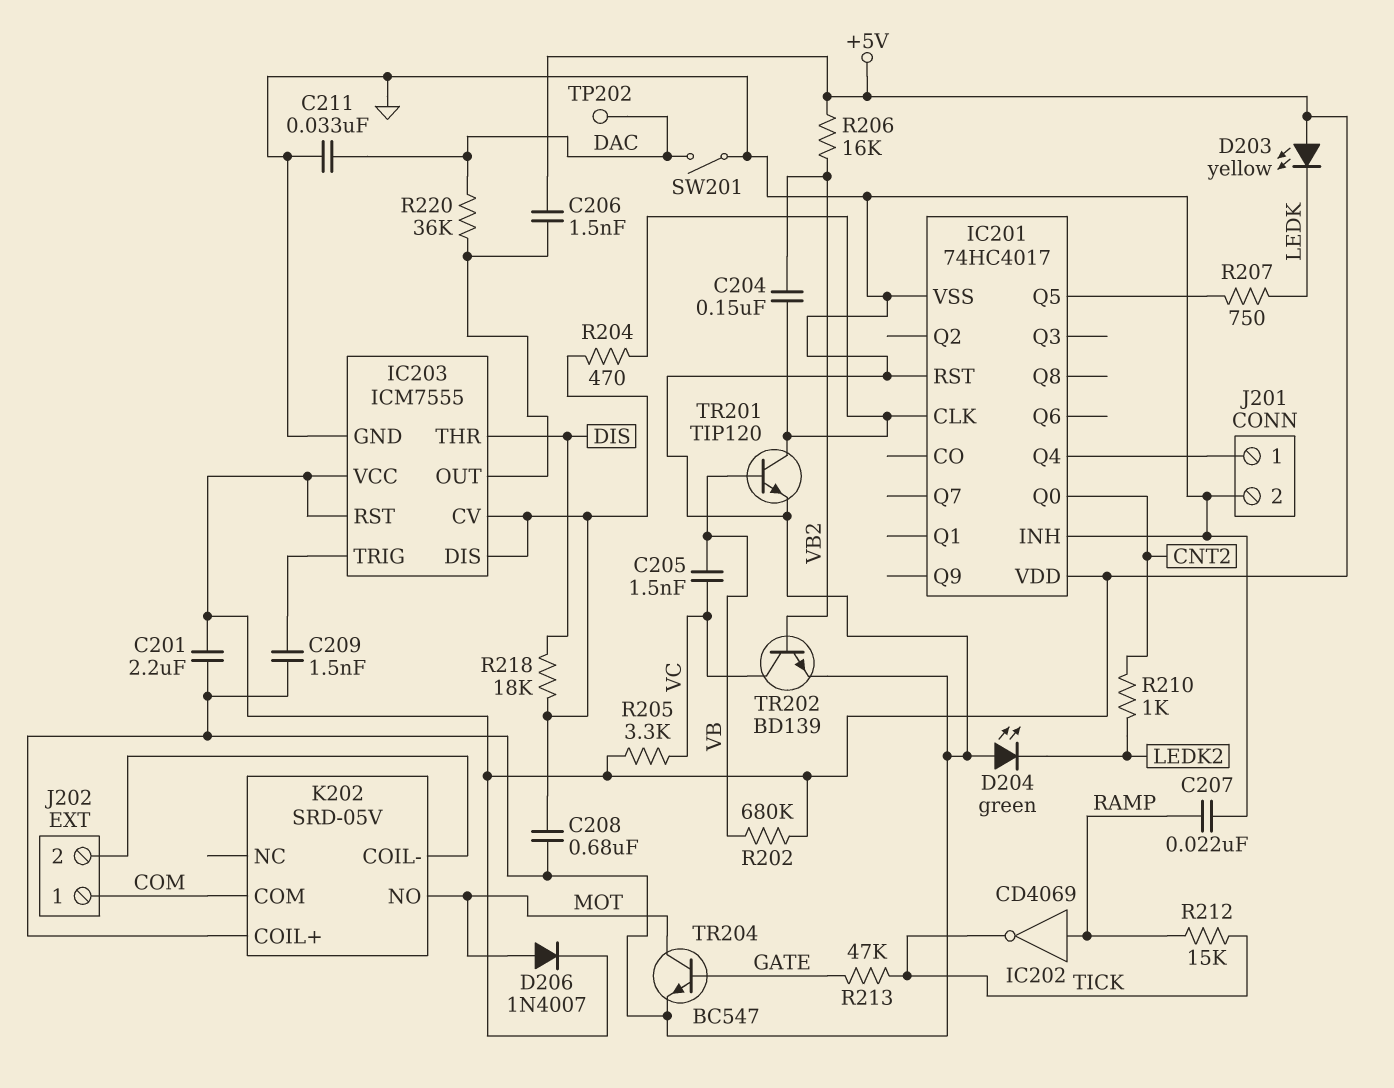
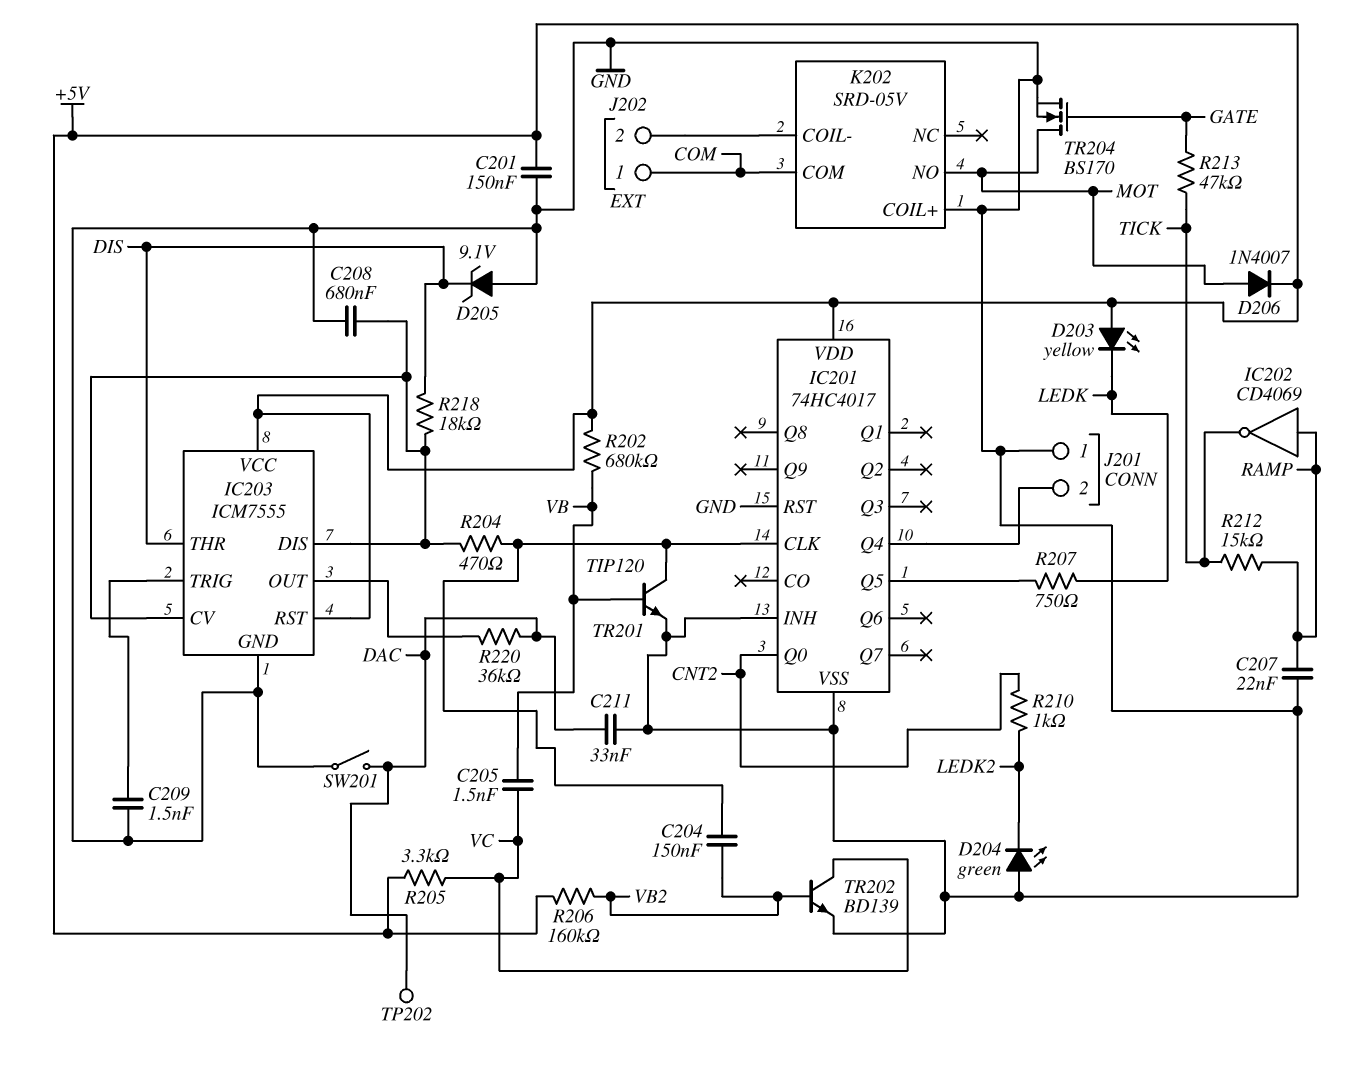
C201: 2.2uF (+5V, GND) -> 150nF (+5V, GND)
C206: 1.5nF (+5V, IC203/OUT) -> none
D205: none -> zener 9.1V (A GND, K DIS)
J201 pin 1: IC201/Q4 -> GND
J201 pin 2: GND -> IC201/Q4
R206: 16k (+5V, VB2) -> 160k (+5V, VB2)
TR204: NPN BC547 (B GATE, C MOT, E GND) -> NMOS BS170 (G GATE, D MOT, S GND)

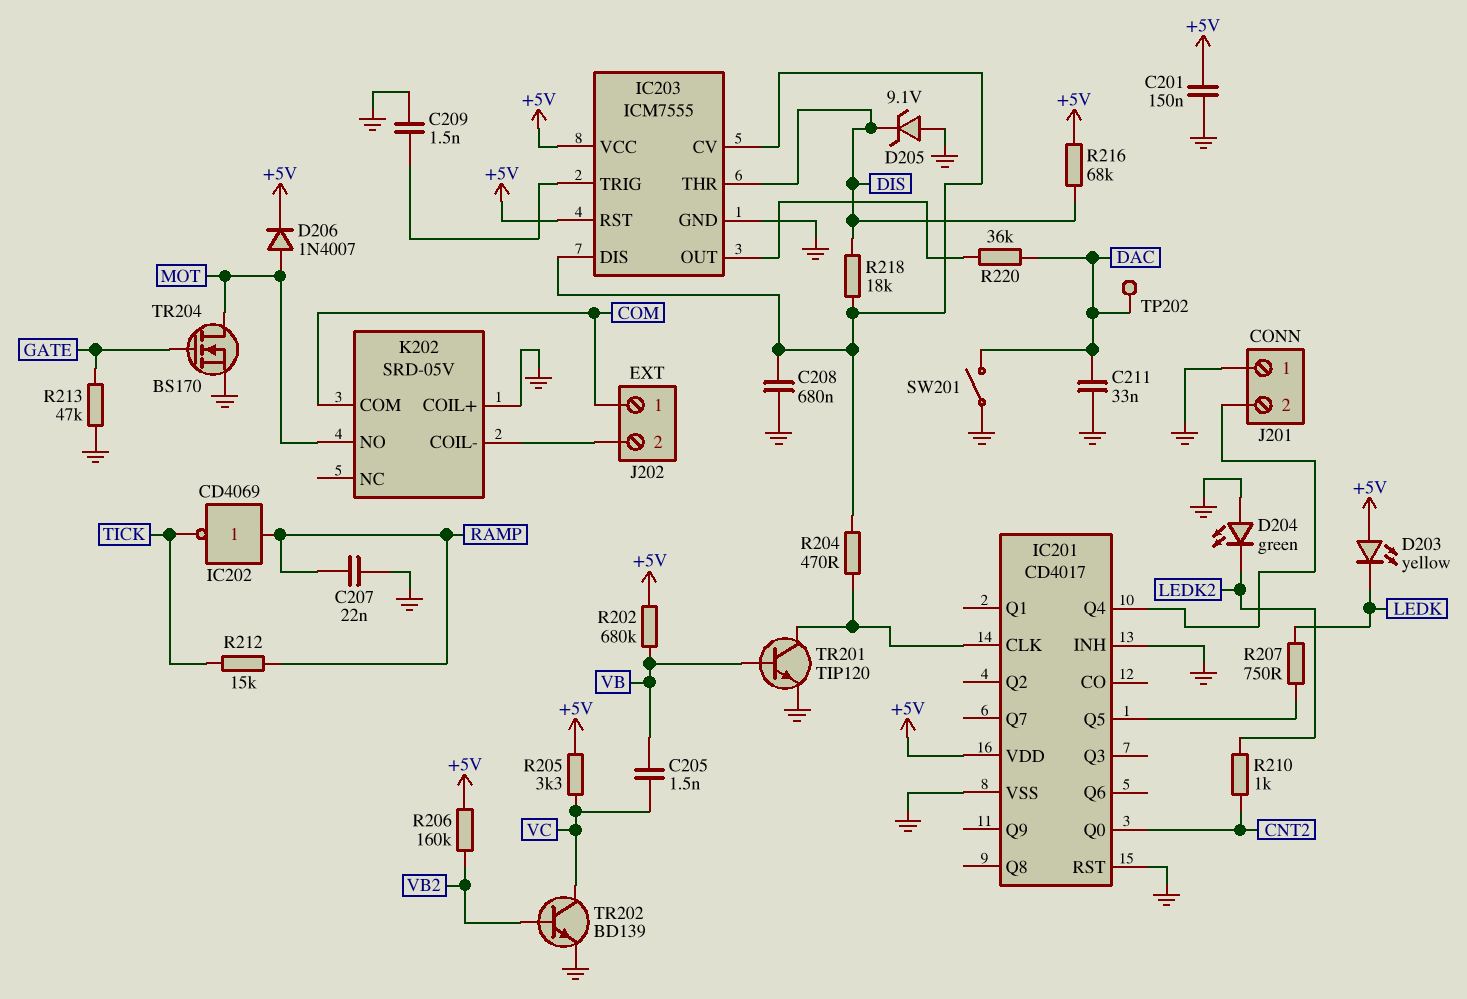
C204: 150nF (IC201/CLK, VB2) -> none
IC201: 74HC4017 -> CD4017
R213: 47k (GATE, TICK) -> 47k (GATE, GND)
R216: none -> 68k (+5V, DIS)

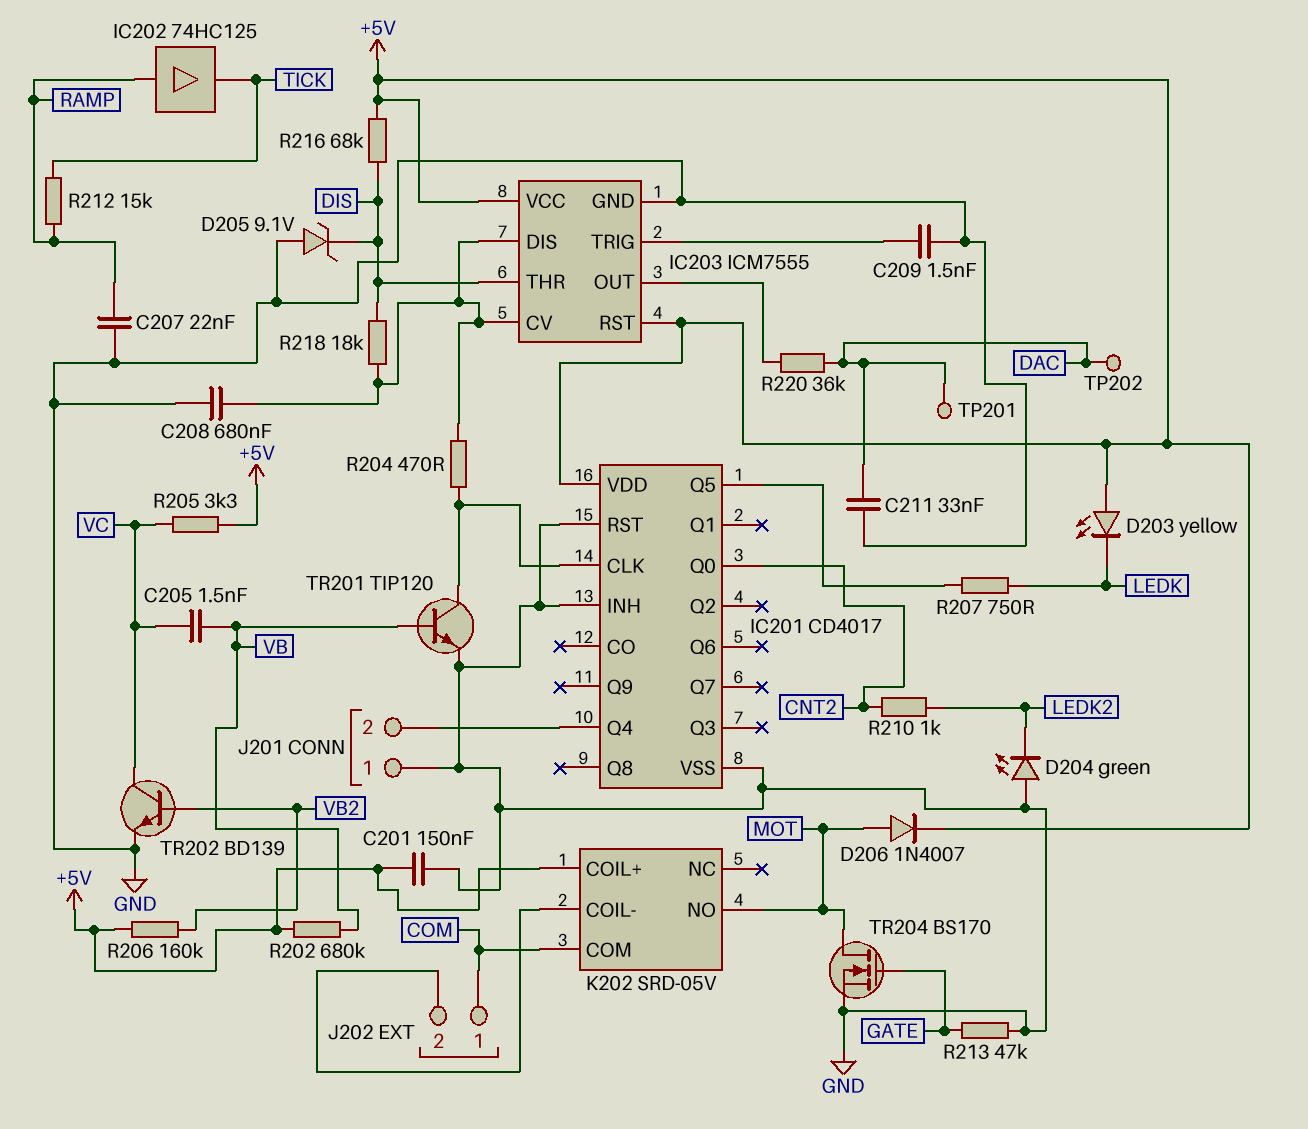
IC202: NOT CD4069 (in RAMP, out TICK) -> buffer 74HC125 (in RAMP, out TICK)
K202 pin COIL+: GND -> +5V
SW201: switch (DAC, GND) -> none
TP201: none -> test point (DAC)

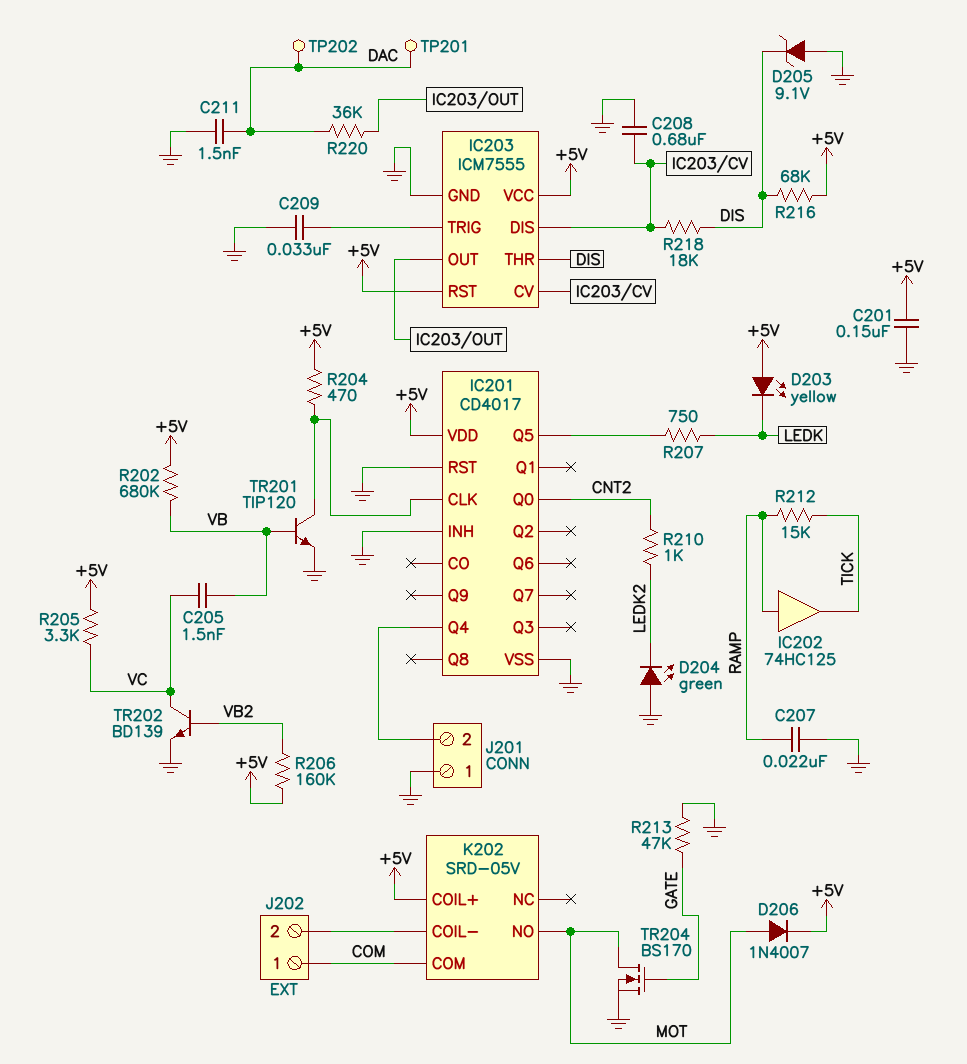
C209: 1.5nF (GND, IC203/TRIG) -> 33nF (GND, IC203/TRIG)
C211: 33nF (DAC, GND) -> 1.5nF (DAC, GND)
R204: 470 (IC201/CLK, IC203/CV) -> 470 (+5V, IC201/CLK)

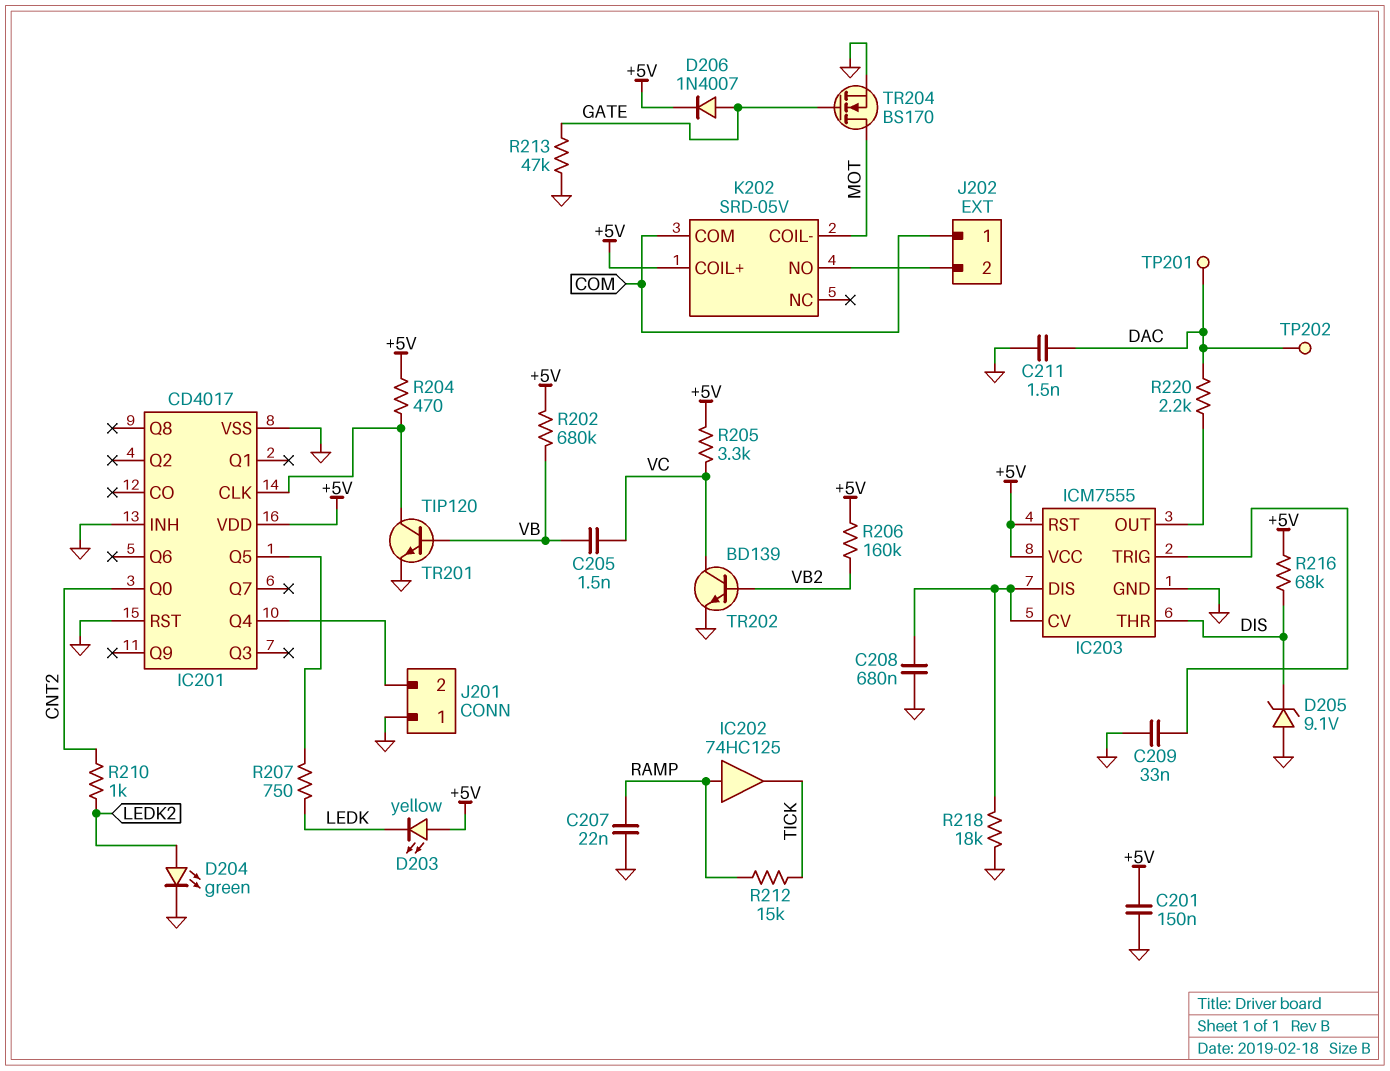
D204: LED green (A GND, K LEDK2) -> LED green (A LEDK2, K GND)
D206: diode 1N4007 (A MOT, K +5V) -> diode 1N4007 (A GATE, K +5V)
K202 pin COIL-: J202/2 -> MOT
K202 pin NO: MOT -> J202/2
R218: 18k (DIS, IC203/CV) -> 18k (GND, IC203/CV)
R220: 36k (DAC, IC203/OUT) -> 2.2k (DAC, IC203/OUT)

